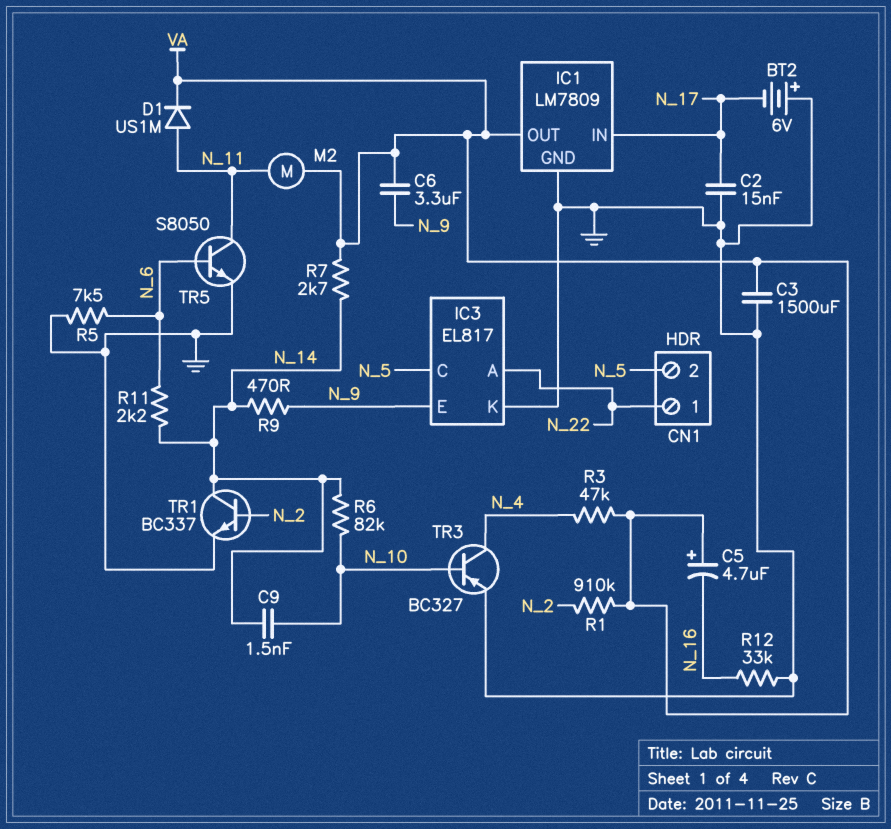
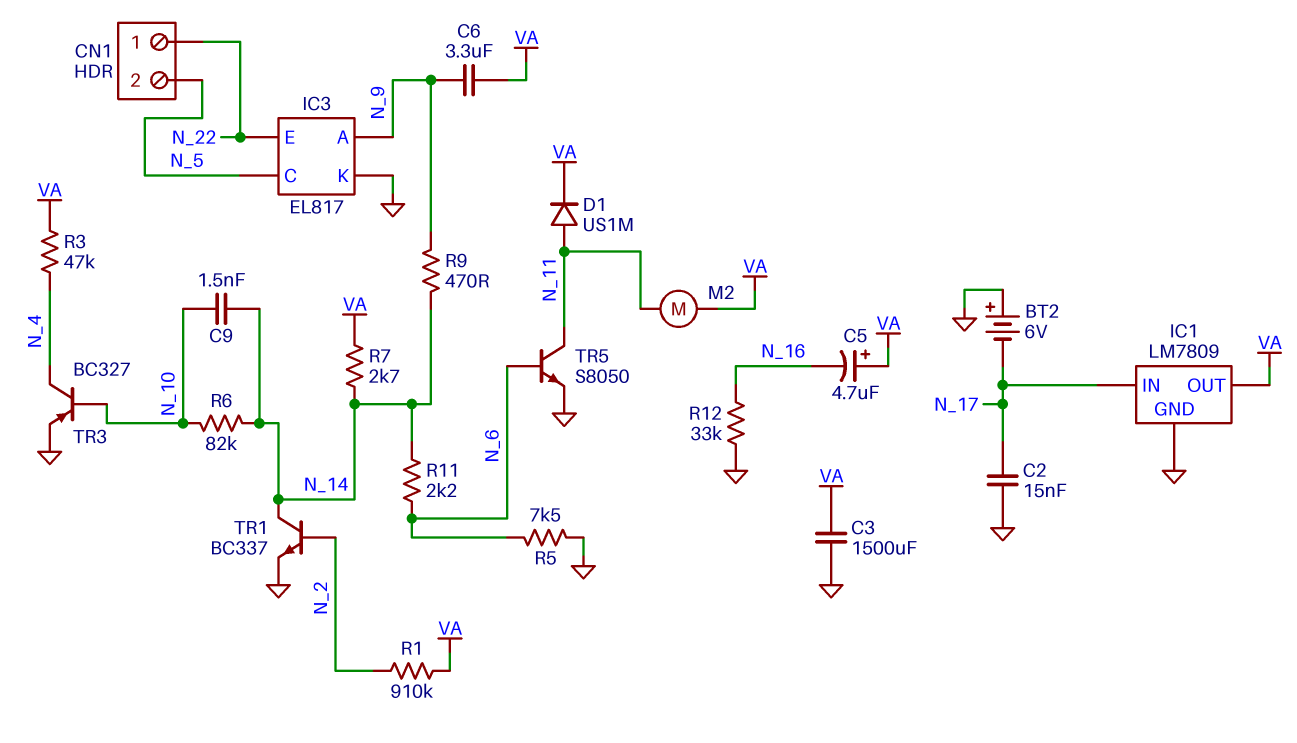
IC3 pin A: N_22 -> N_9
IC3 pin E: N_9 -> N_22

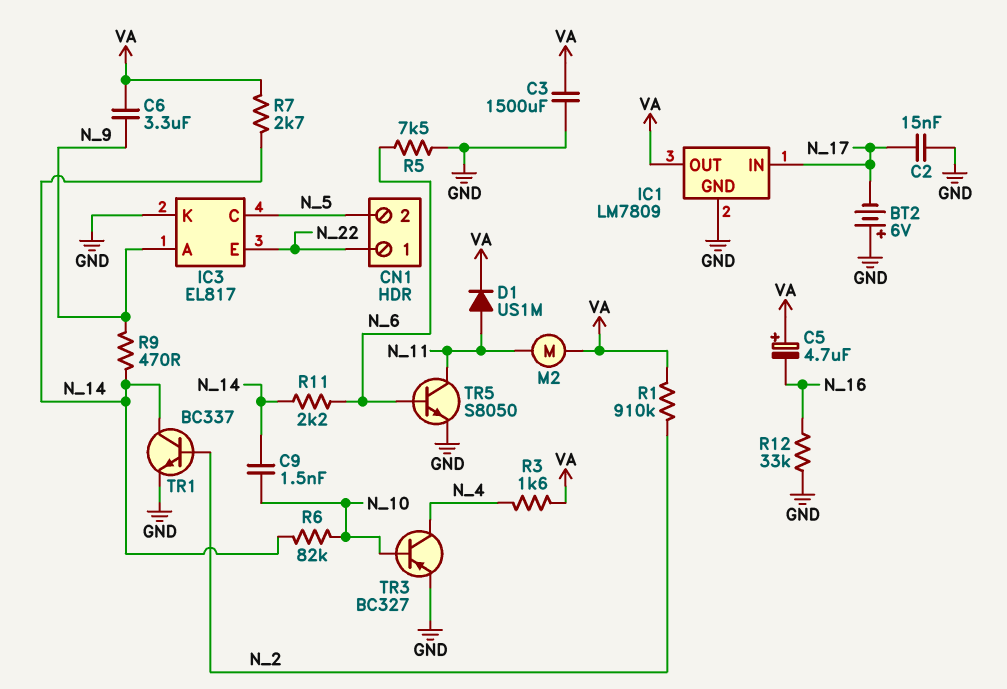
R3: 47k (N_4, VA) -> 1.6k (N_4, VA)

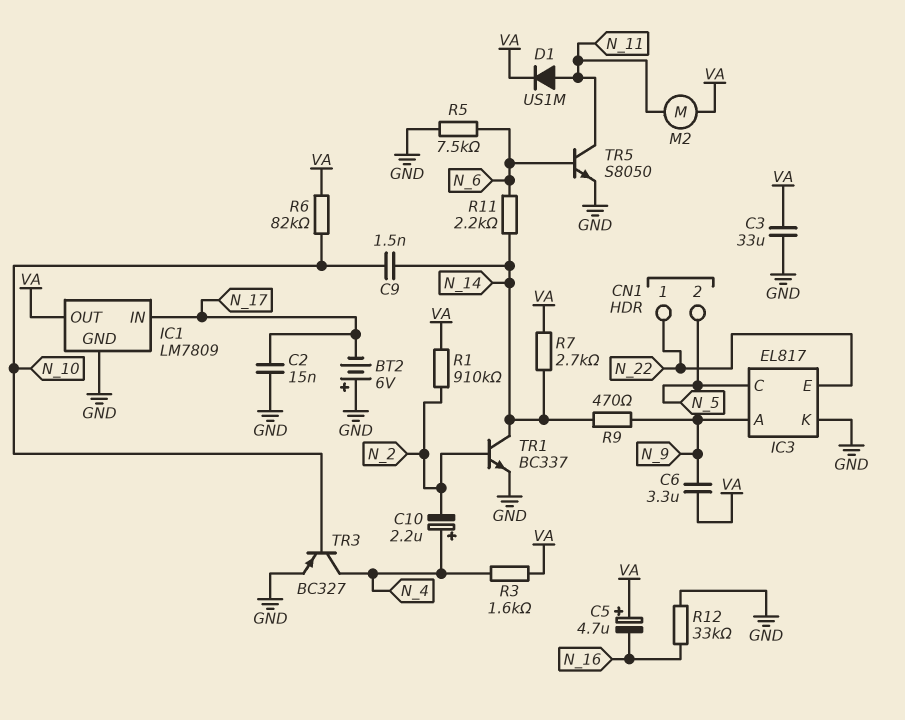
C3: 1500uF (GND, VA) -> 33uF (GND, VA)
C10: none -> 2.2uF (plus N_4, minus N_2)
R6: 82k (N_10, N_14) -> 82k (N_10, VA)

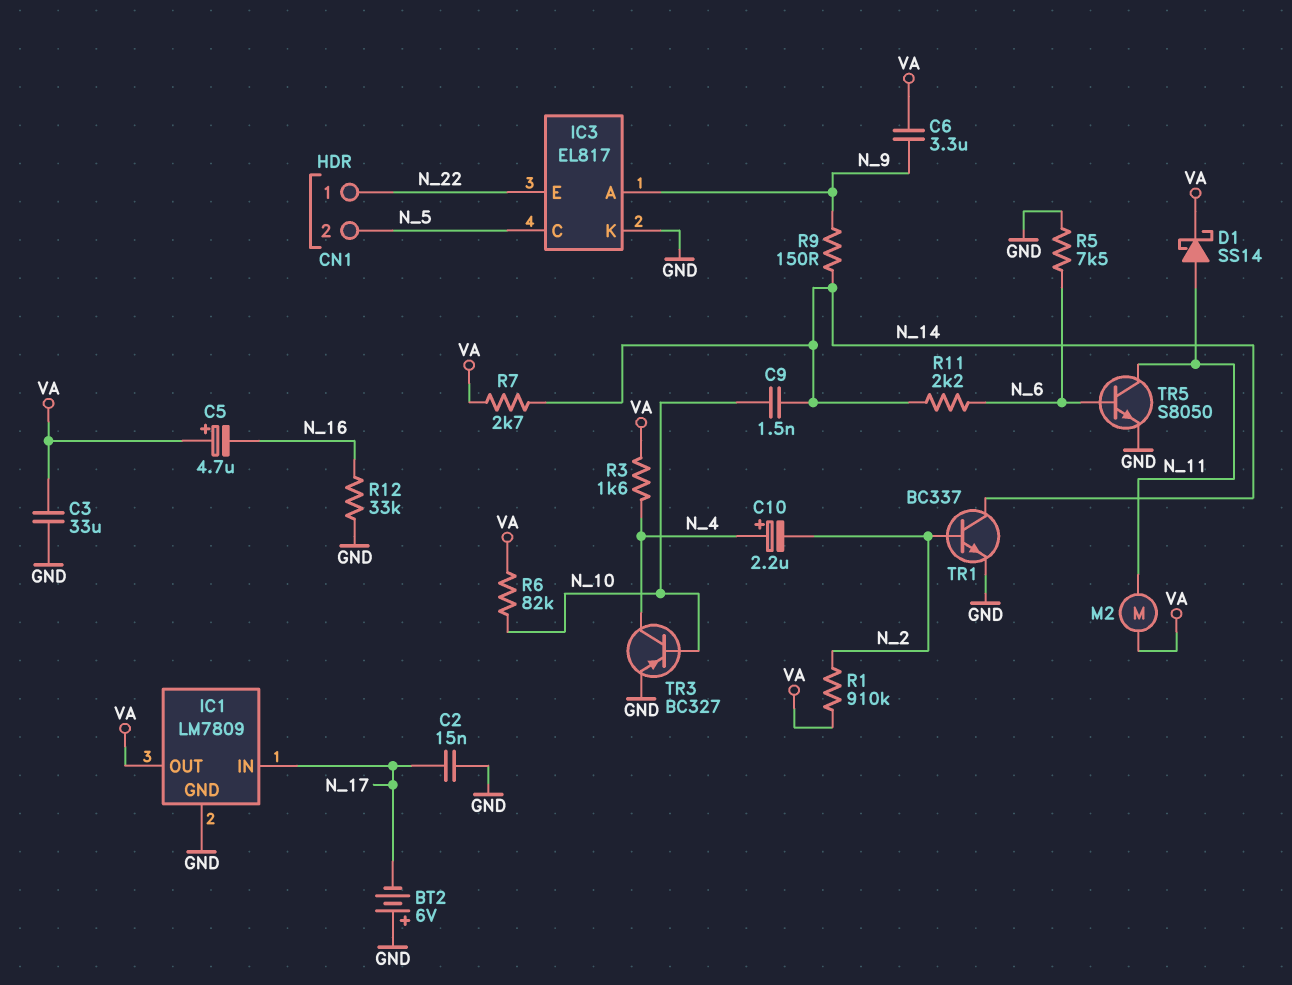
D1: diode US1M (A N_11, K VA) -> schottky SS14 (A N_11, K VA)
R9: 470 (N_9, N_14) -> 150 (N_9, N_14)

